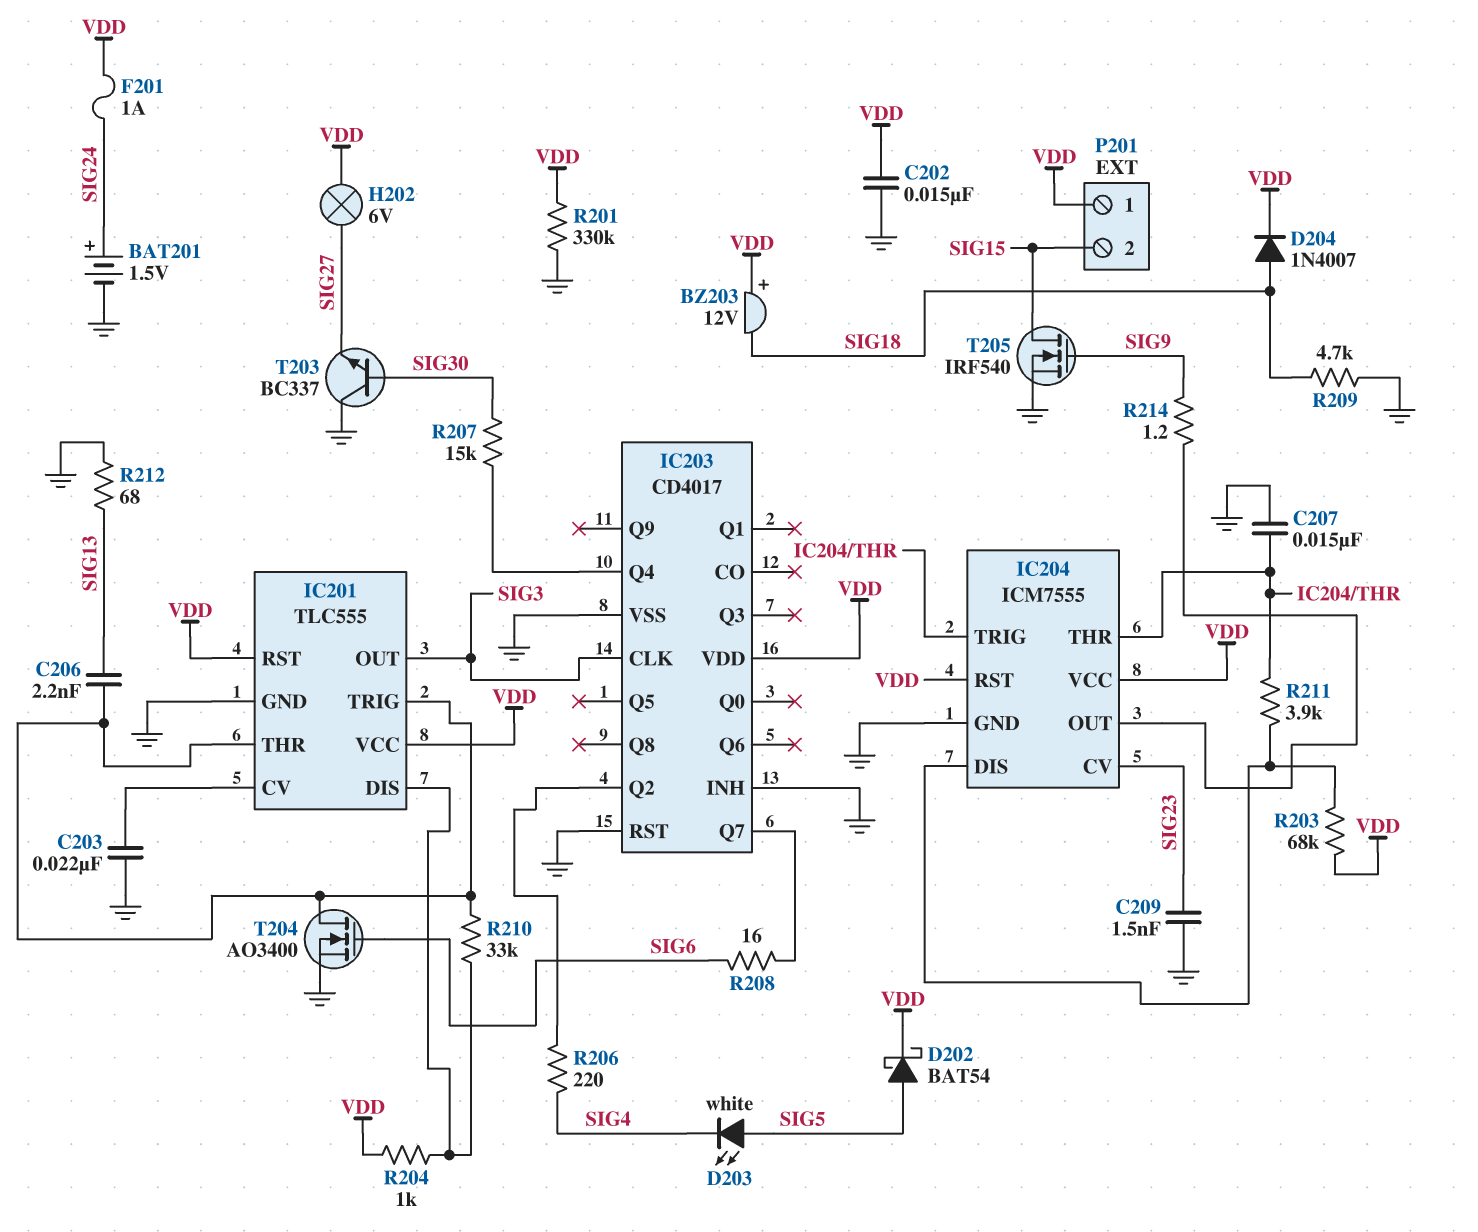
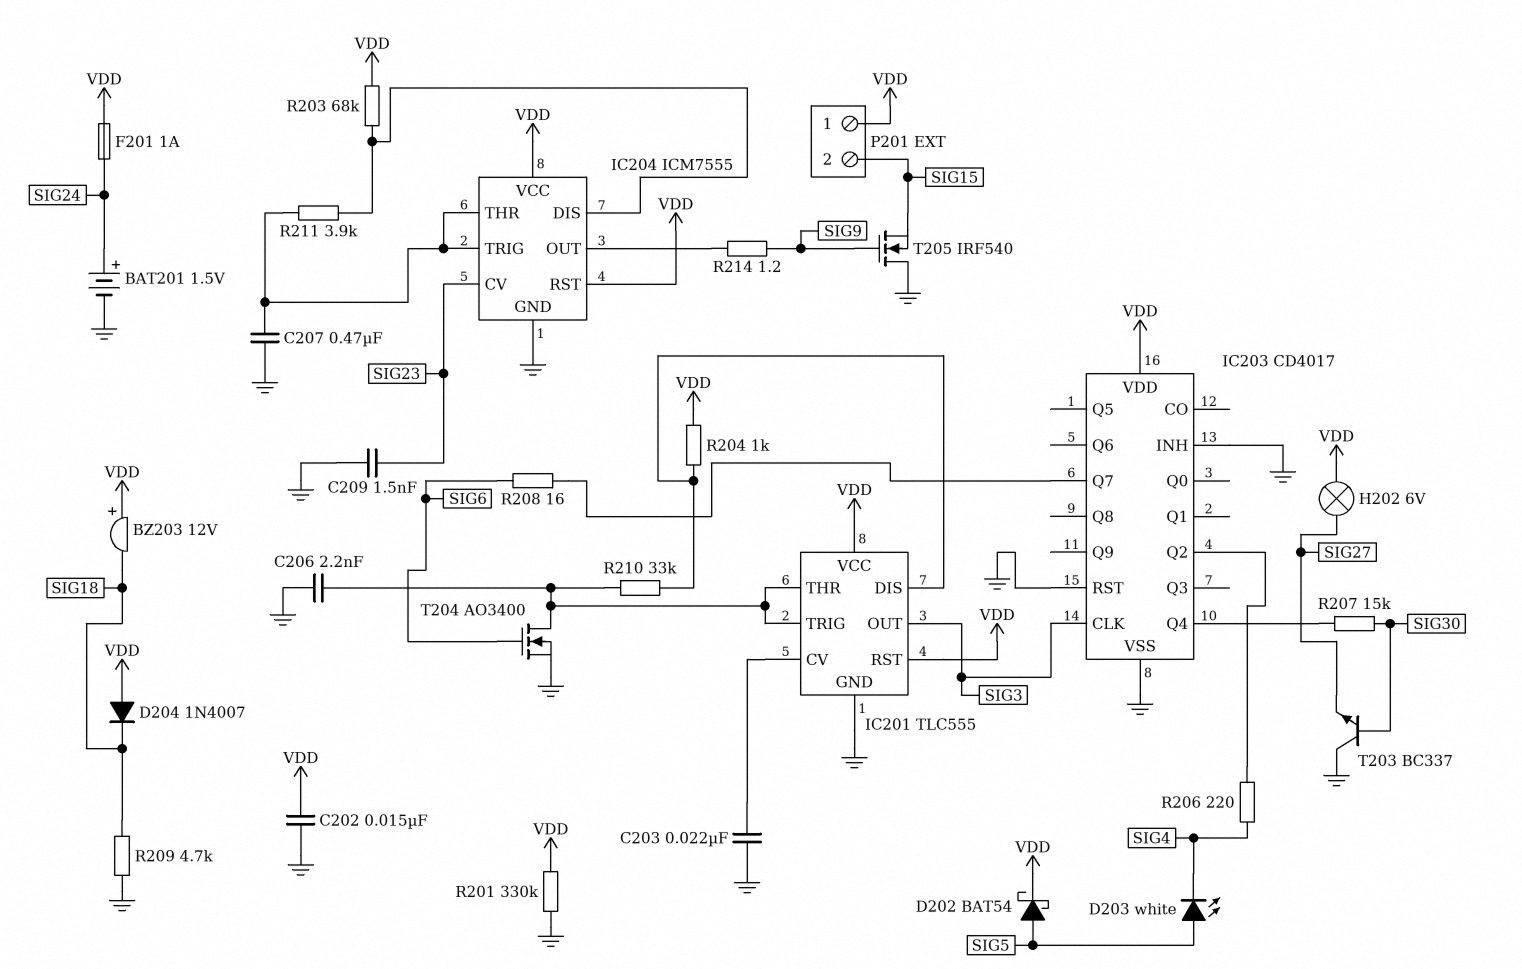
C206: 2.2nF (IC201/THR, SIG13) -> 2.2nF (GND, IC201/THR)
C207: 15nF (GND, IC204/THR) -> 470nF (GND, IC204/THR)
D204: diode 1N4007 (A SIG18, K VDD) -> diode 1N4007 (A VDD, K SIG18)
R212: 68 (GND, SIG13) -> none
T205: NMOS IRF540 (G SIG9, D SIG15, S GND) -> NMOS IRF540 (G SIG9, D GND, S SIG15)

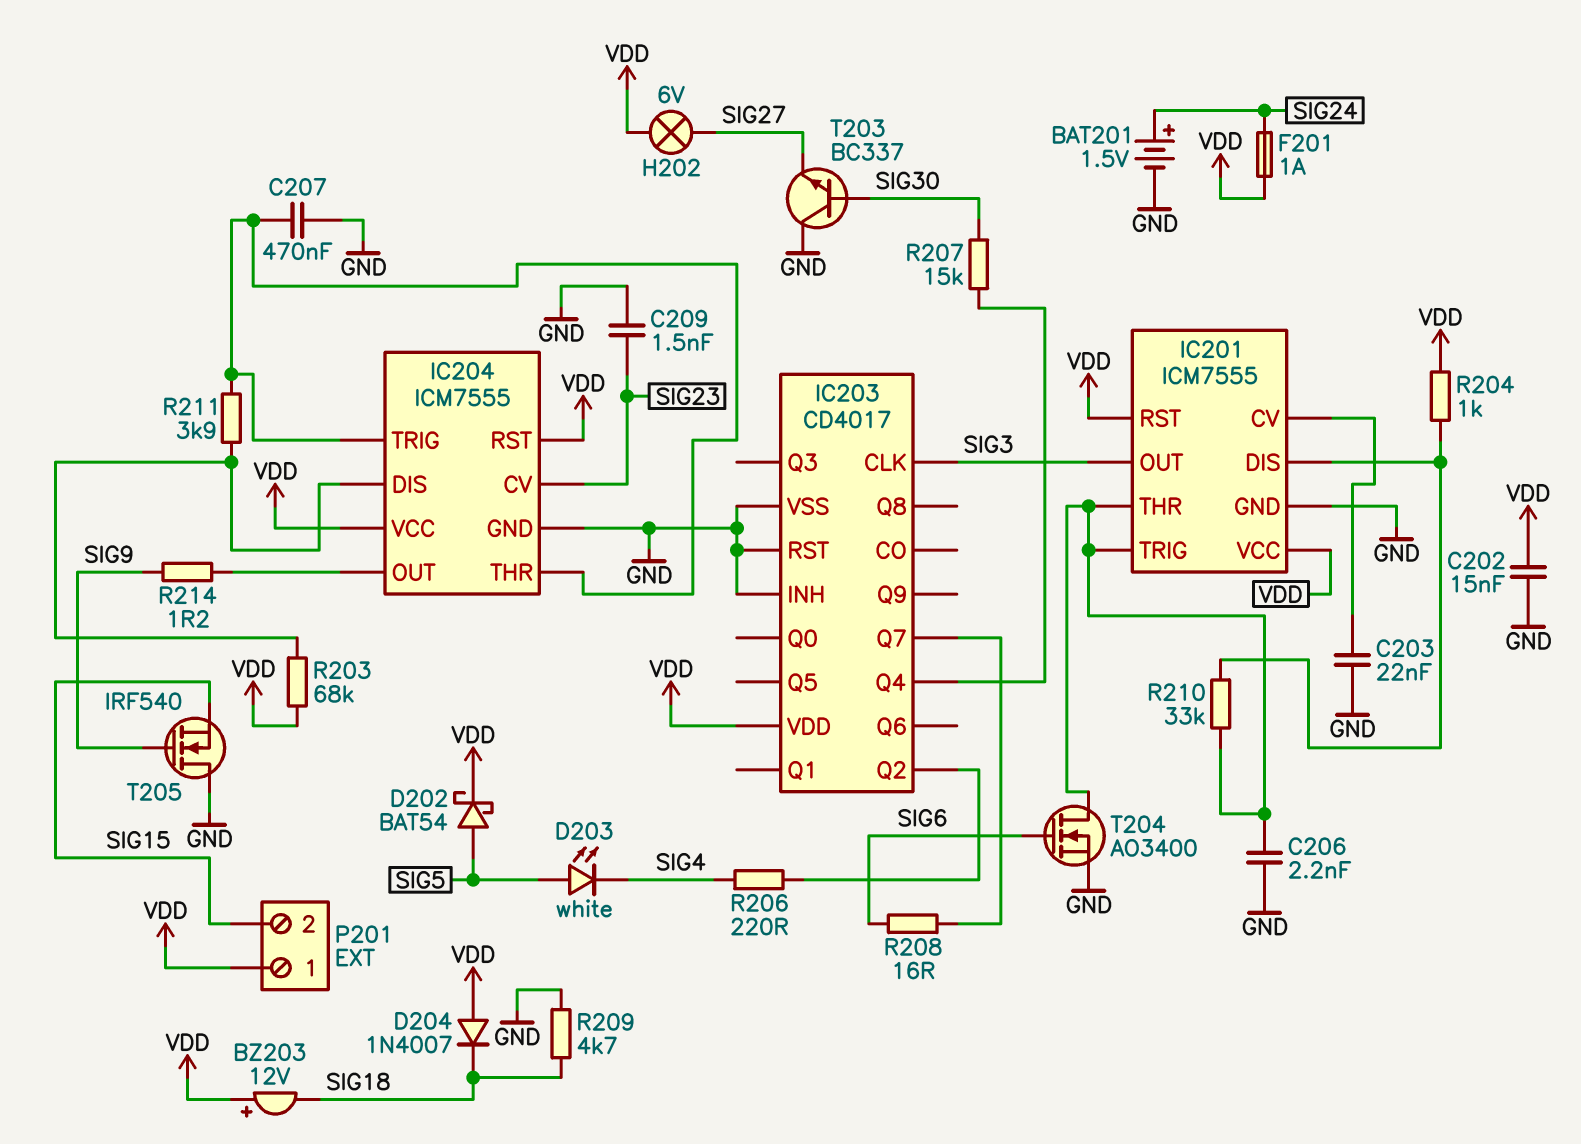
IC201: TLC555 -> ICM7555
R201: 330k (GND, VDD) -> none

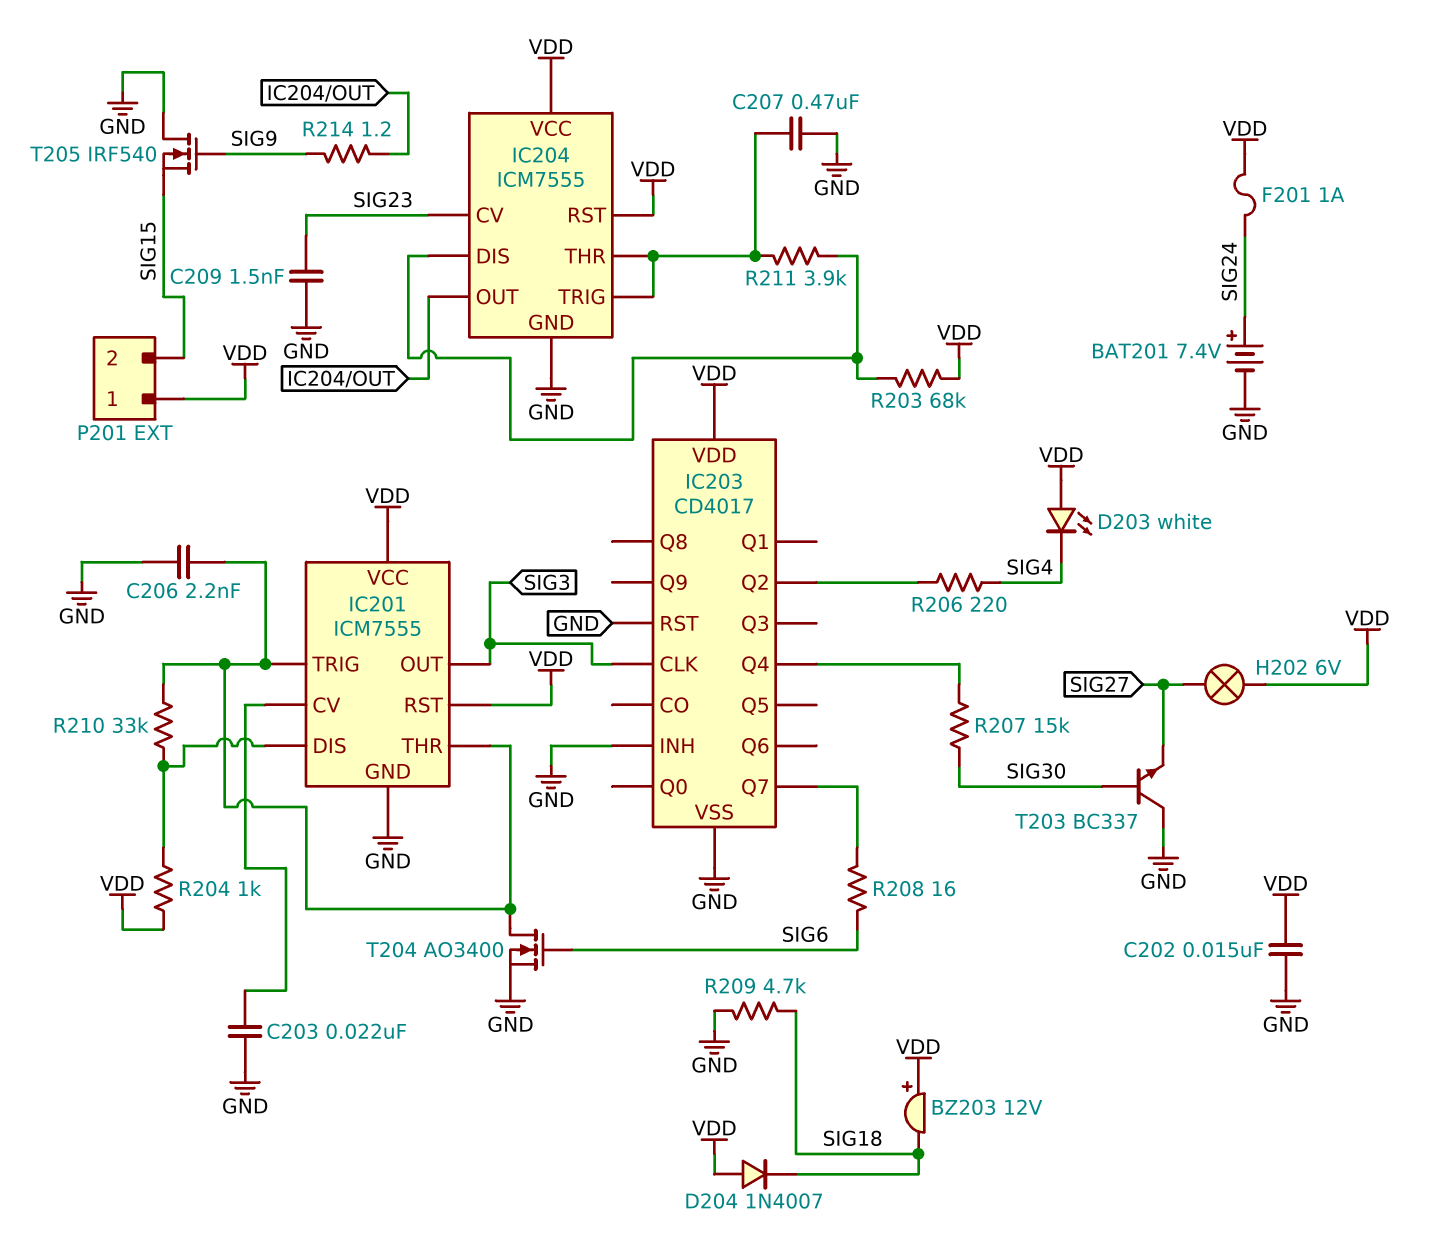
BAT201: 1.5V (plus SIG24, minus GND) -> 7.4V (plus SIG24, minus GND)
D202: schottky BAT54 (A SIG5, K VDD) -> none
D203: LED white (A SIG5, K SIG4) -> LED white (A VDD, K SIG4)

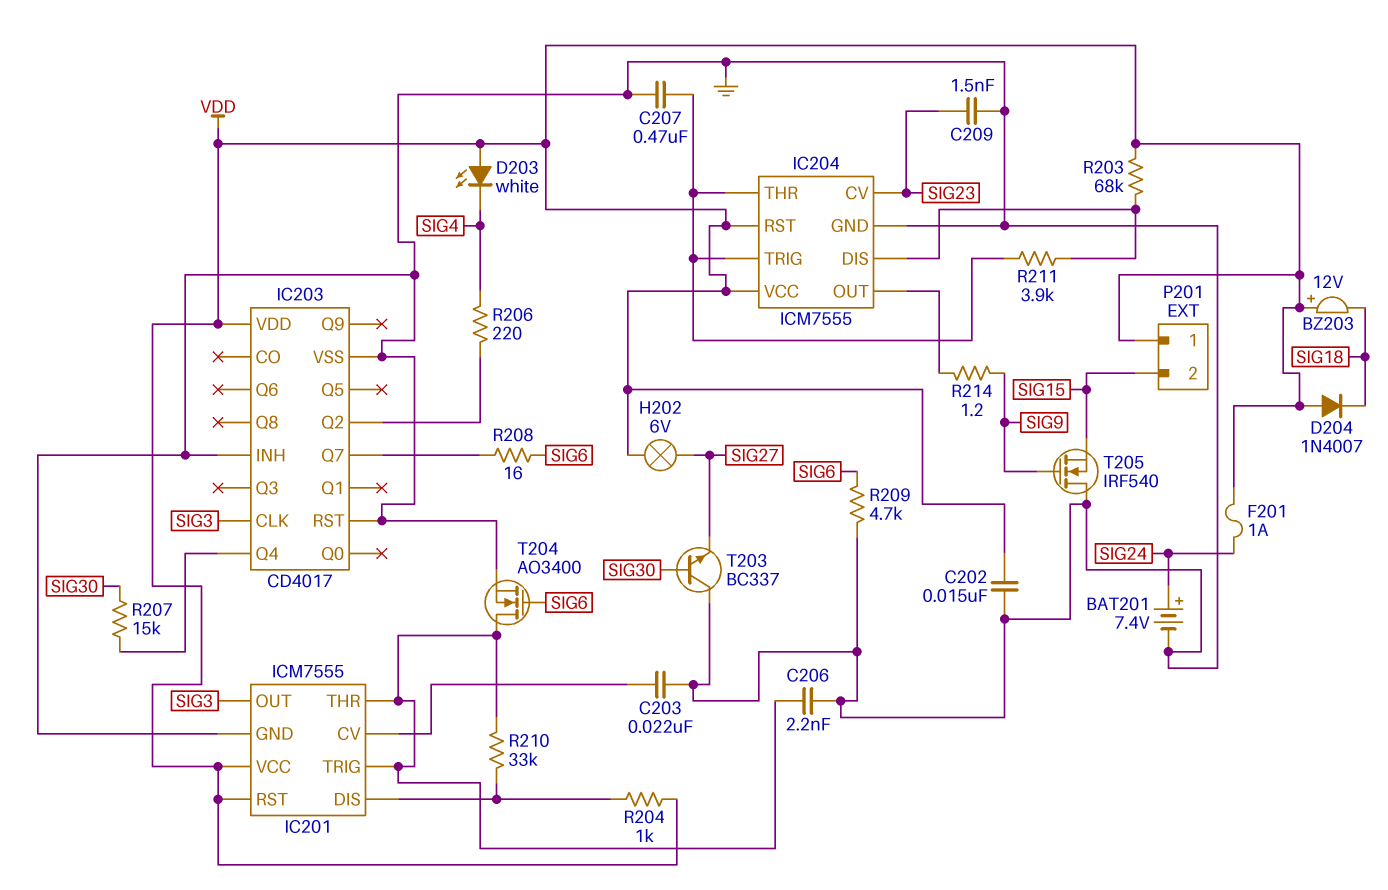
R209: 4.7k (GND, SIG18) -> 4.7k (GND, SIG6)

